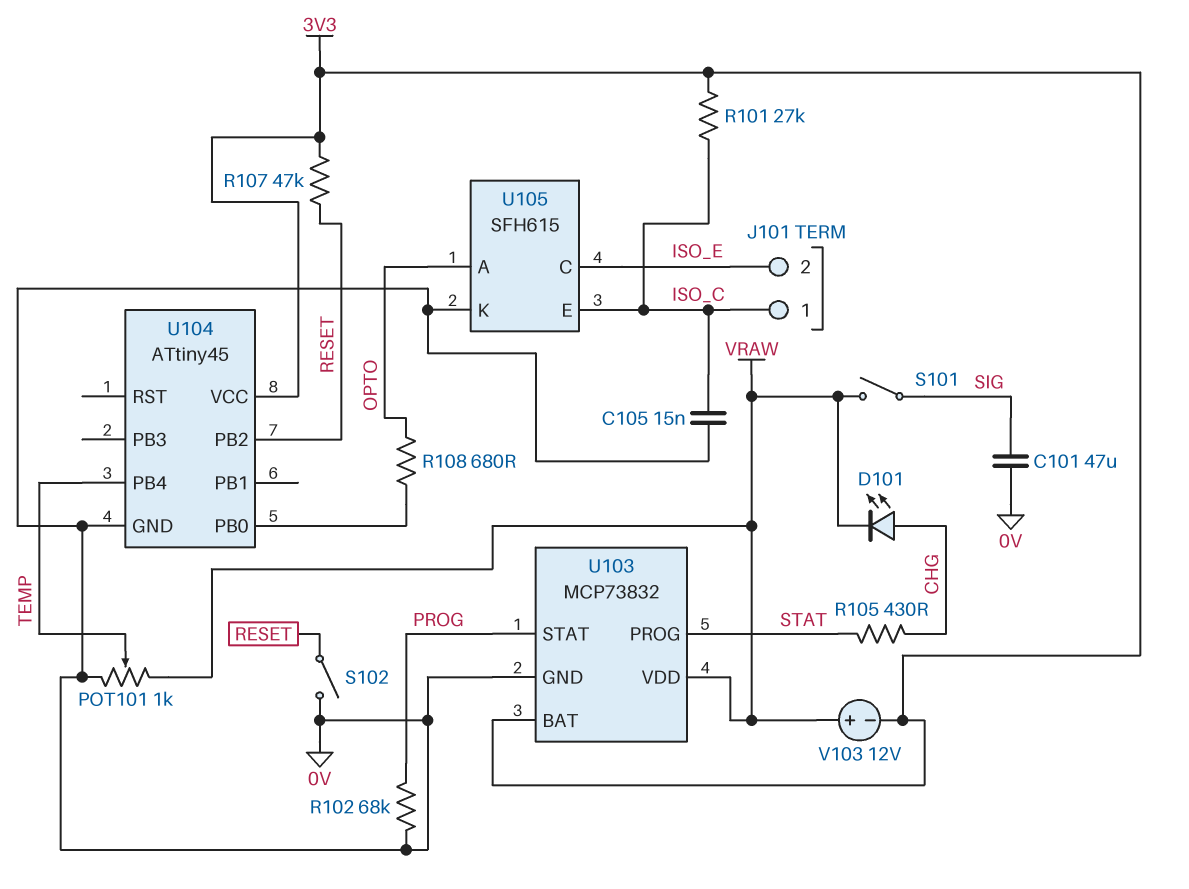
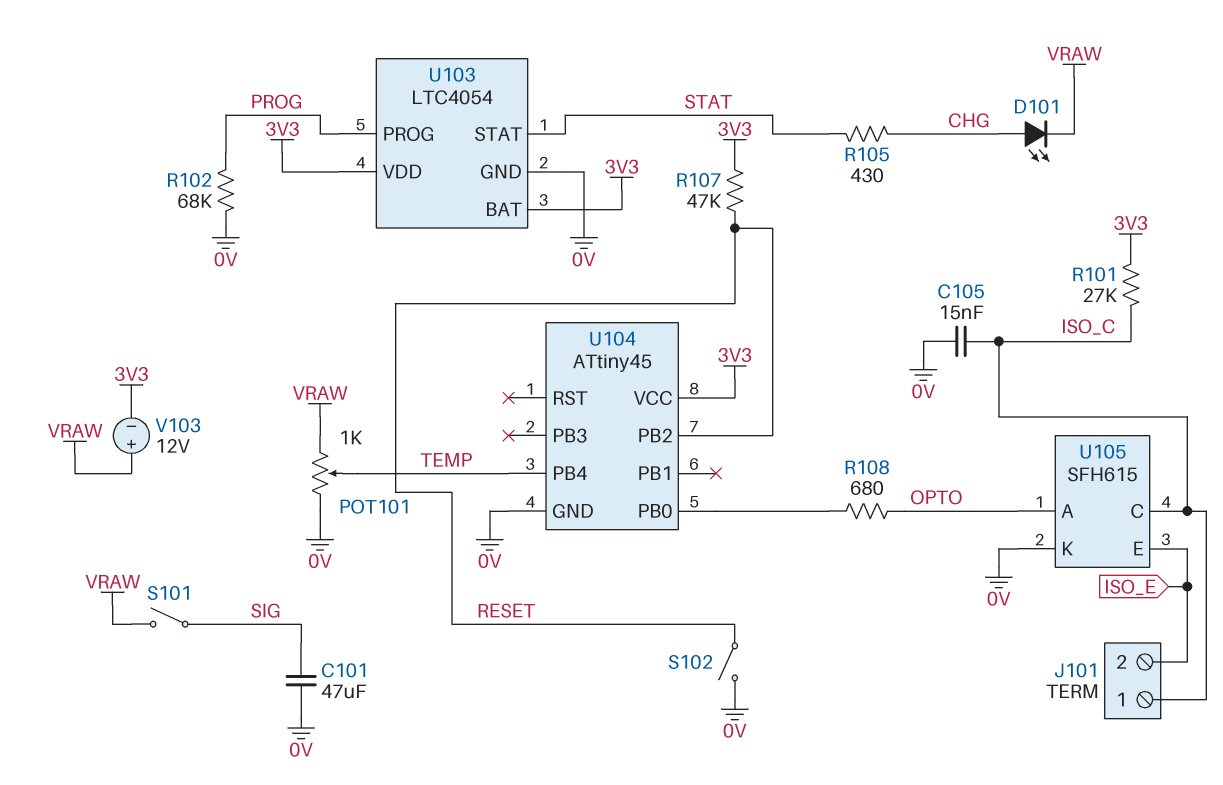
U103: MCP73832 -> LTC4054
U103 pin PROG: STAT -> PROG
U103 pin STAT: PROG -> STAT
U103 pin VDD: VRAW -> 3V3
U105 pin C: ISO_E -> ISO_C
U105 pin E: ISO_C -> ISO_E

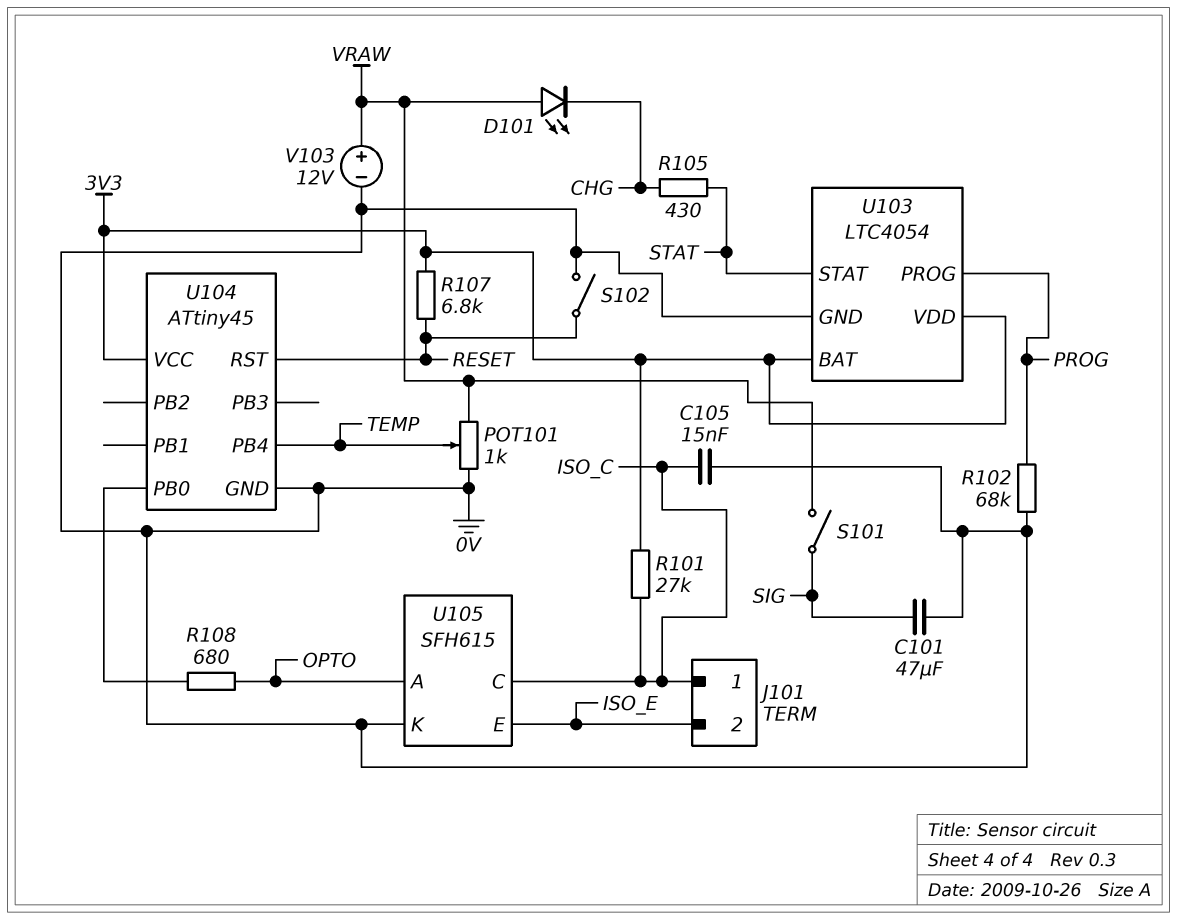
D101: LED (A CHG, K VRAW) -> LED (A VRAW, K CHG)
R107: 47k (3V3, RESET) -> 6.8k (3V3, RESET)
U104 pin PB2: RESET -> none
U104 pin RST: none -> RESET
V103: 12V (plus VRAW, minus 3V3) -> 12V (plus VRAW, minus 0V)

